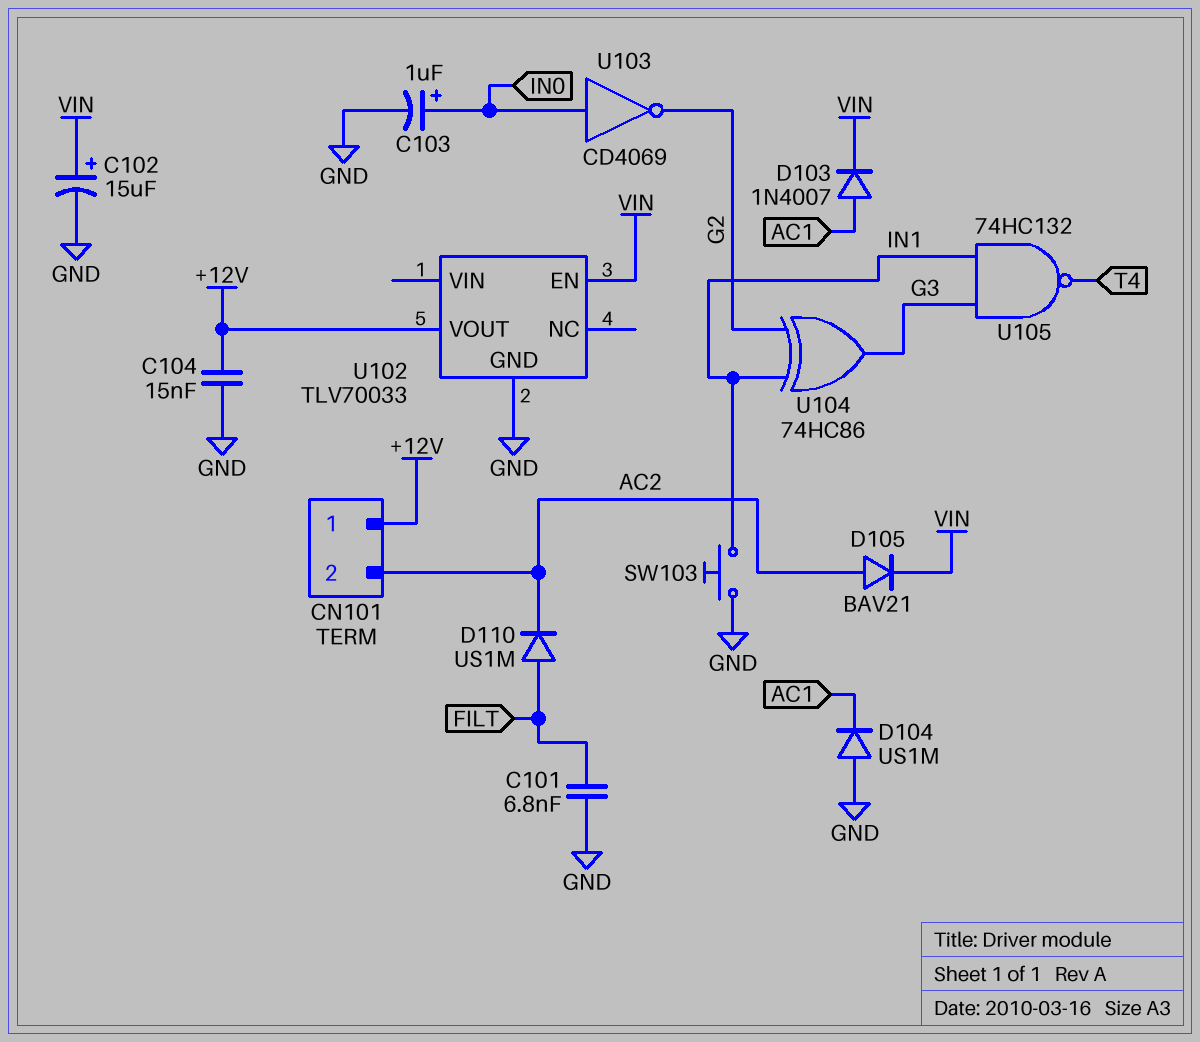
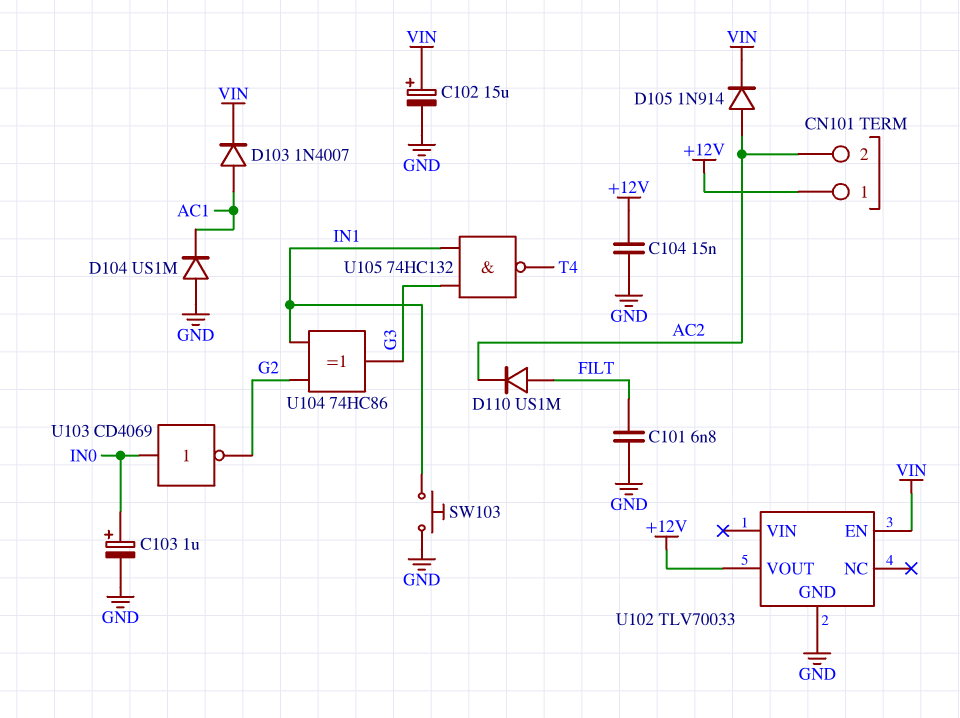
D105: diode BAV21 (A AC2, K VIN) -> diode 1N914 (A AC2, K VIN)

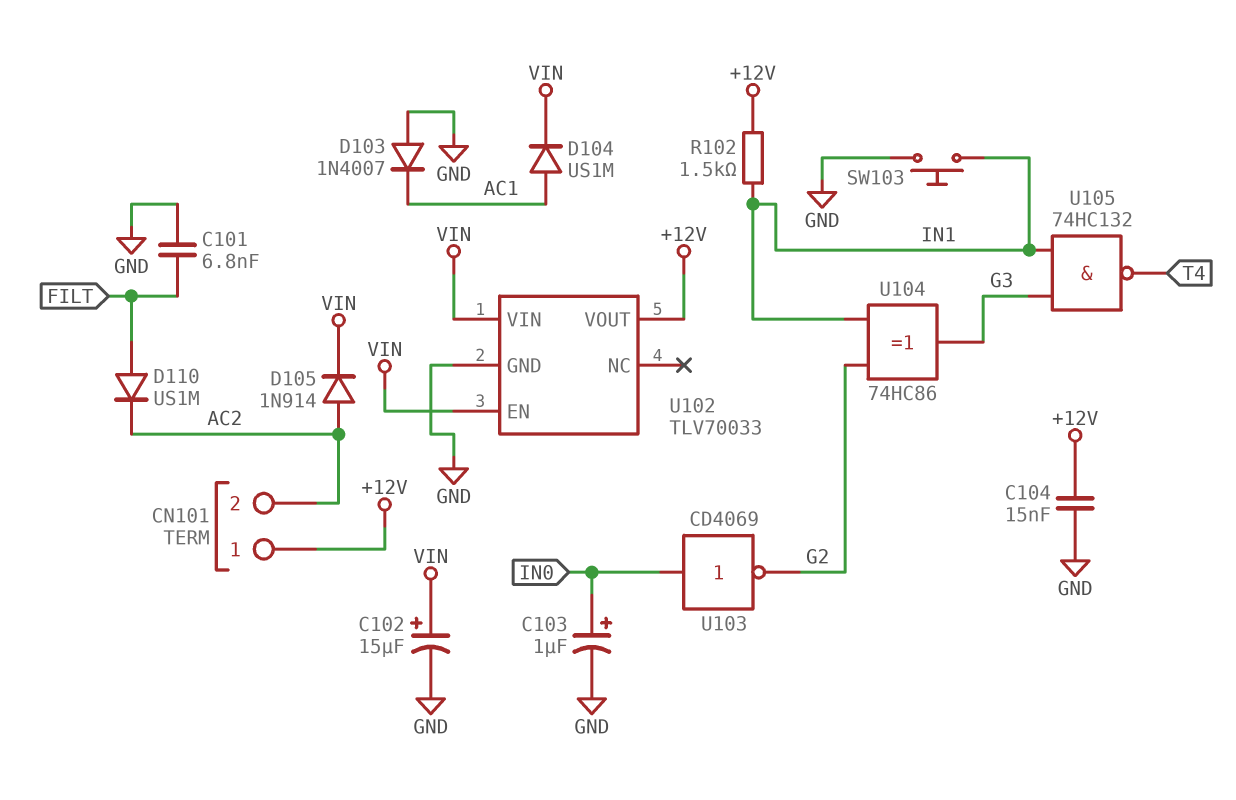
D103: diode 1N4007 (A AC1, K VIN) -> diode 1N4007 (A GND, K AC1)
D104: diode US1M (A GND, K AC1) -> diode US1M (A AC1, K VIN)
R102: none -> 1.5k (+12V, IN1)
U102 pin VIN: none -> VIN

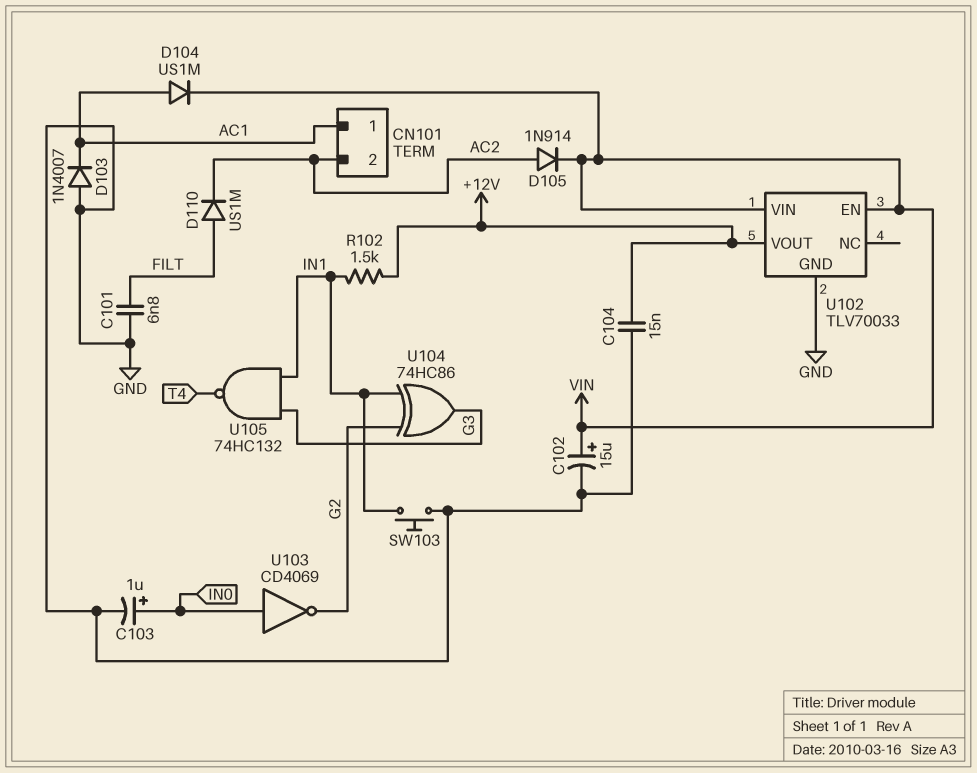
CN101 pin 1: +12V -> AC1

